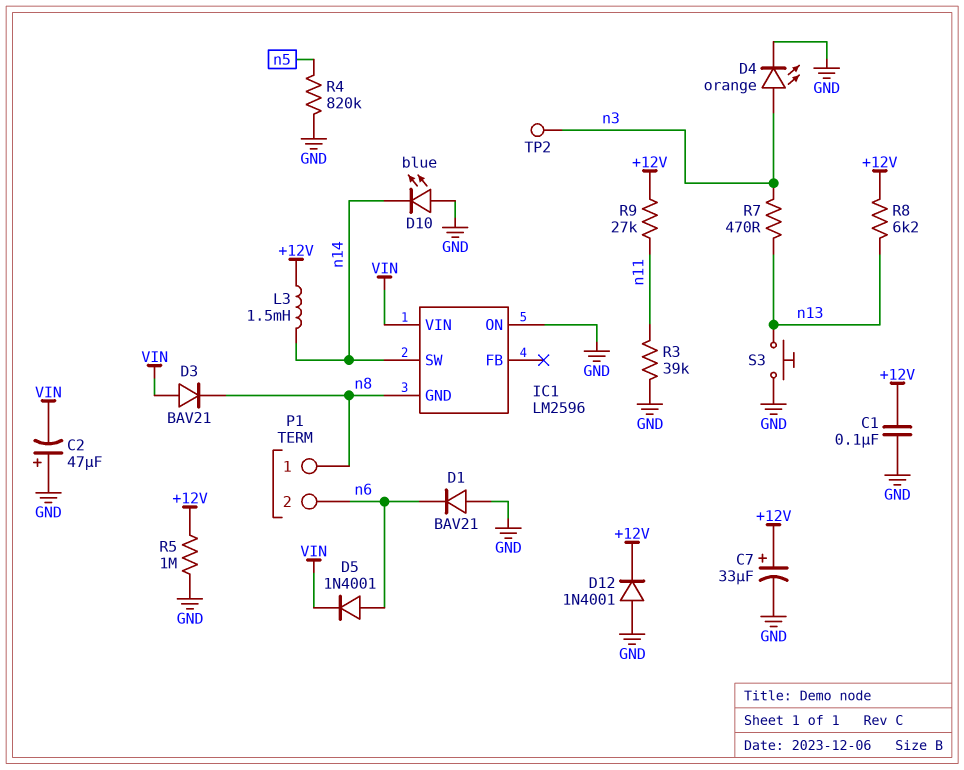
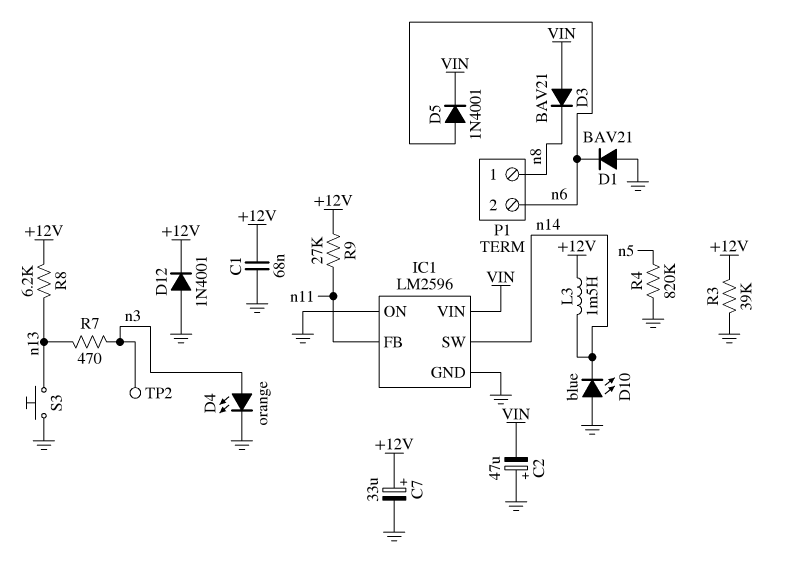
C1: 100nF (+12V, GND) -> 68nF (+12V, GND)
IC1 pin FB: none -> n11
IC1 pin GND: n8 -> GND
R3: 39k (GND, n11) -> 39k (+12V, GND)
R5: 1M (+12V, GND) -> none

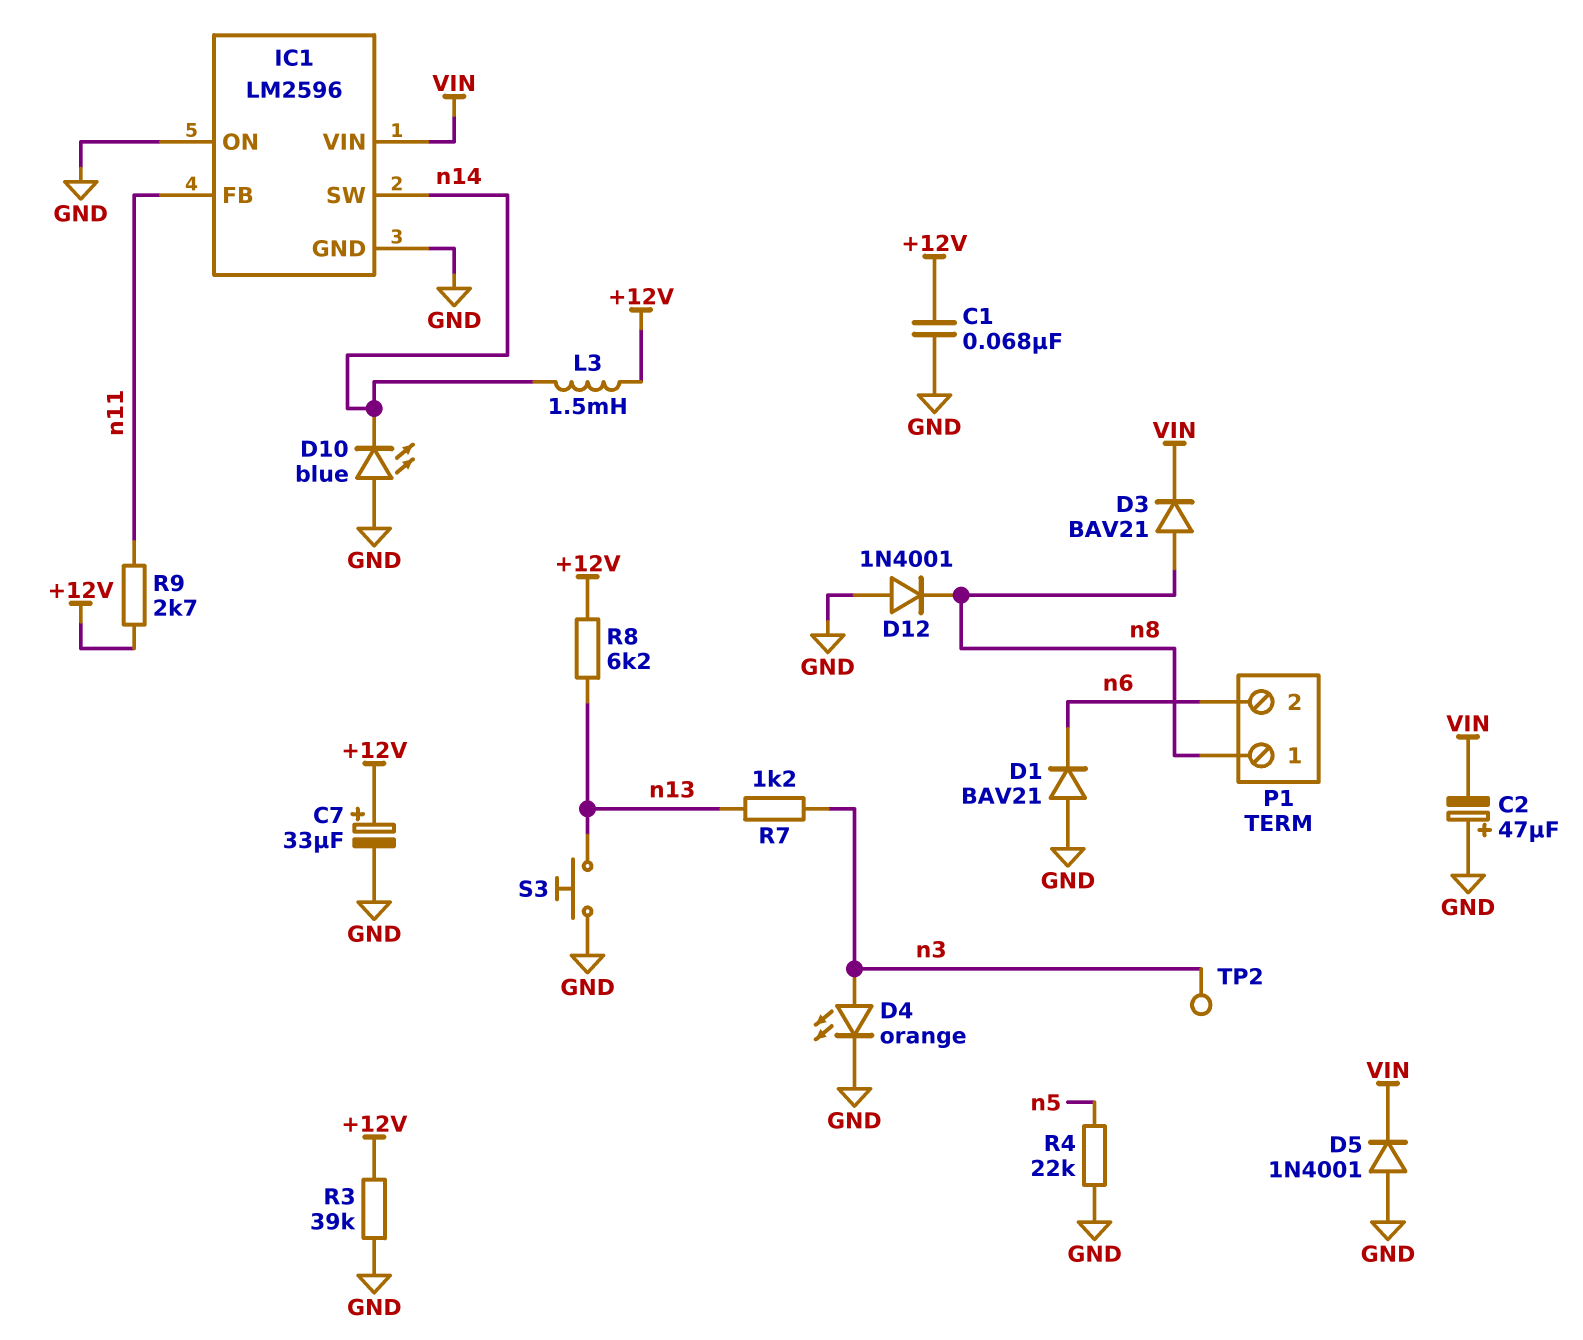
D3: diode BAV21 (A VIN, K n8) -> diode BAV21 (A n8, K VIN)
D5: diode 1N4001 (A n6, K VIN) -> diode 1N4001 (A GND, K VIN)
D12: diode 1N4001 (A GND, K +12V) -> diode 1N4001 (A GND, K n8)
R4: 820k (GND, n5) -> 22k (GND, n5)
R7: 470 (n3, n13) -> 1.2k (n3, n13)
R9: 27k (+12V, n11) -> 2.7k (+12V, n11)

